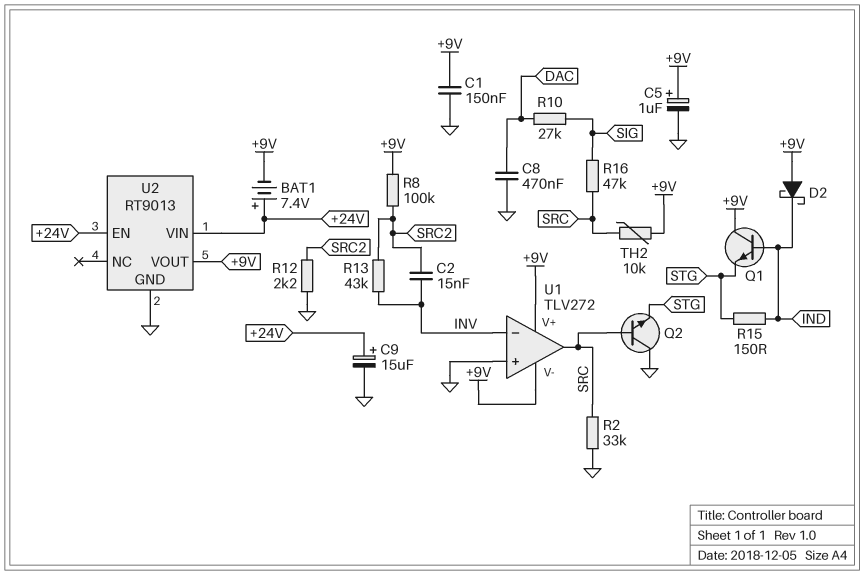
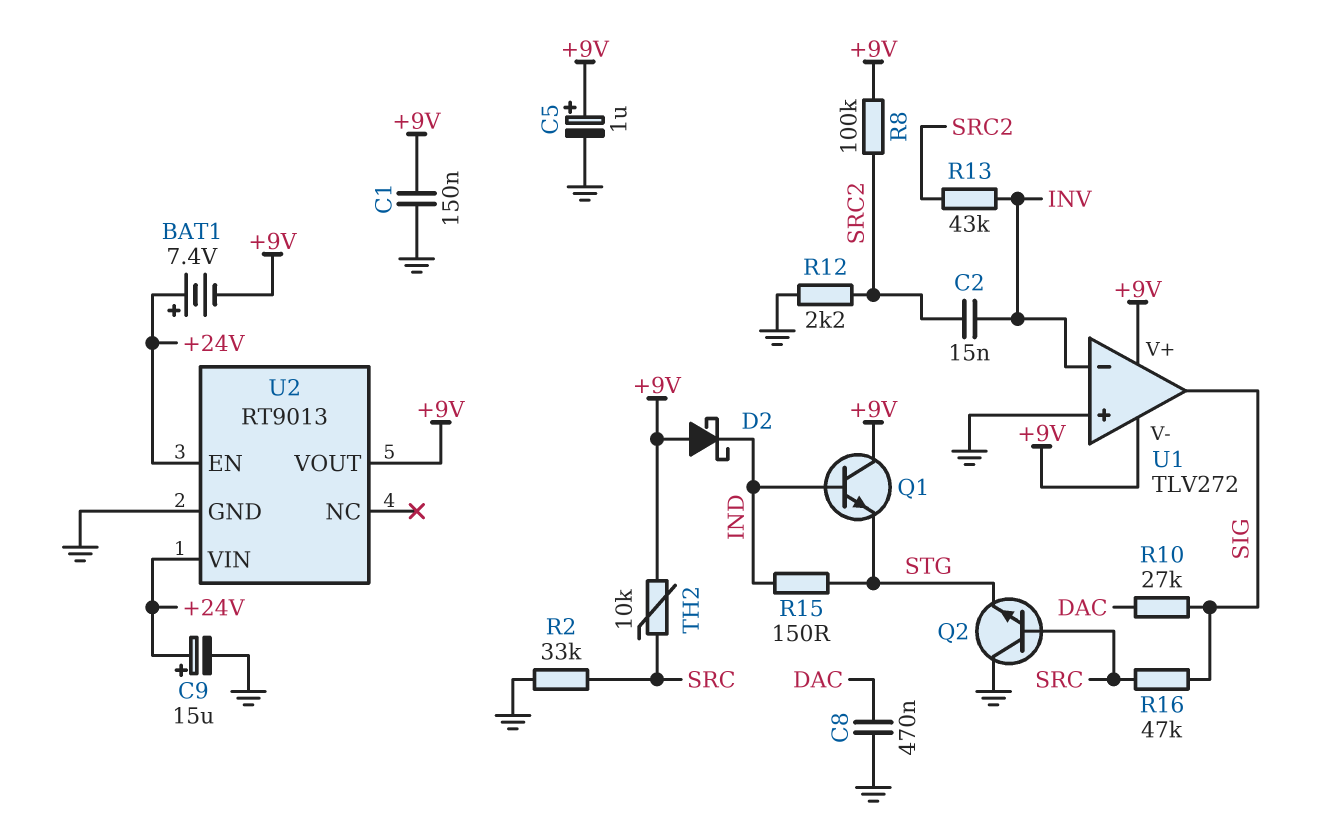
U1 pin out: SRC -> SIG

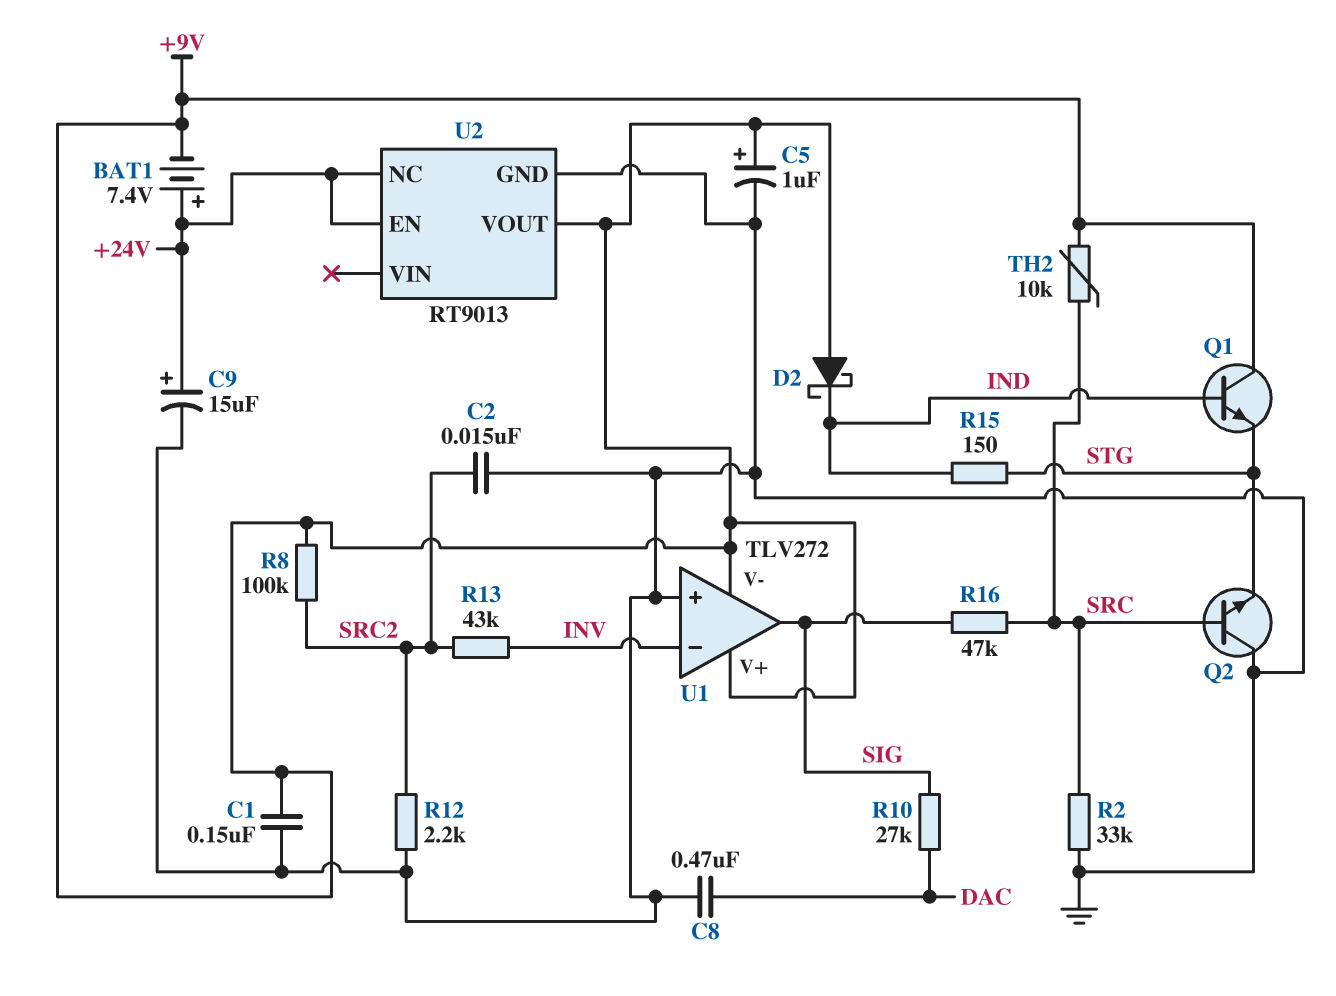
C2: 15nF (INV, SRC2) -> 15nF (GND, SRC2)
U2 pin NC: none -> +24V
U2 pin VIN: +24V -> none

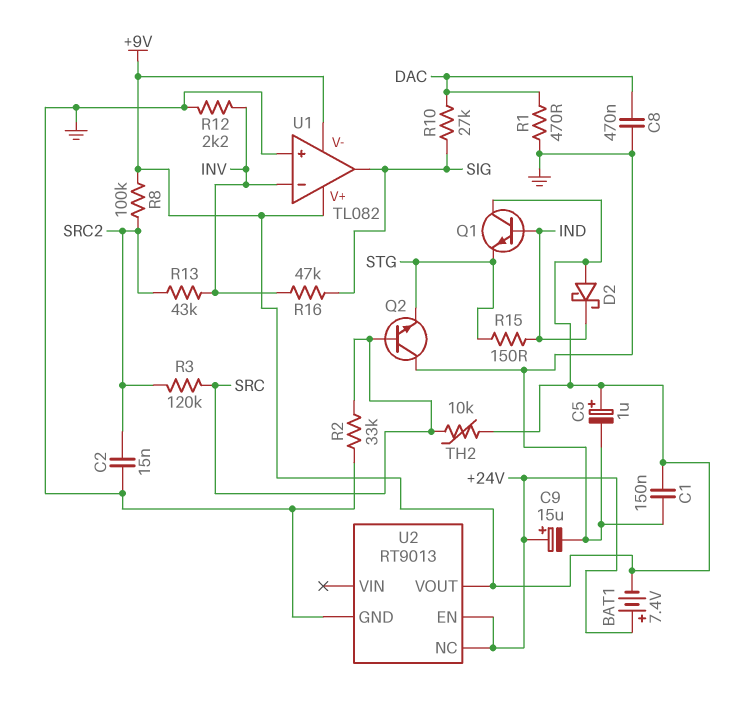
R1: none -> 470 (DAC, GND)
R3: none -> 120k (SRC, SRC2)
R12: 2.2k (GND, SRC2) -> 2.2k (GND, INV)
R16: 47k (SIG, SRC) -> 47k (INV, SIG)
U1: TLV272 -> TL082

